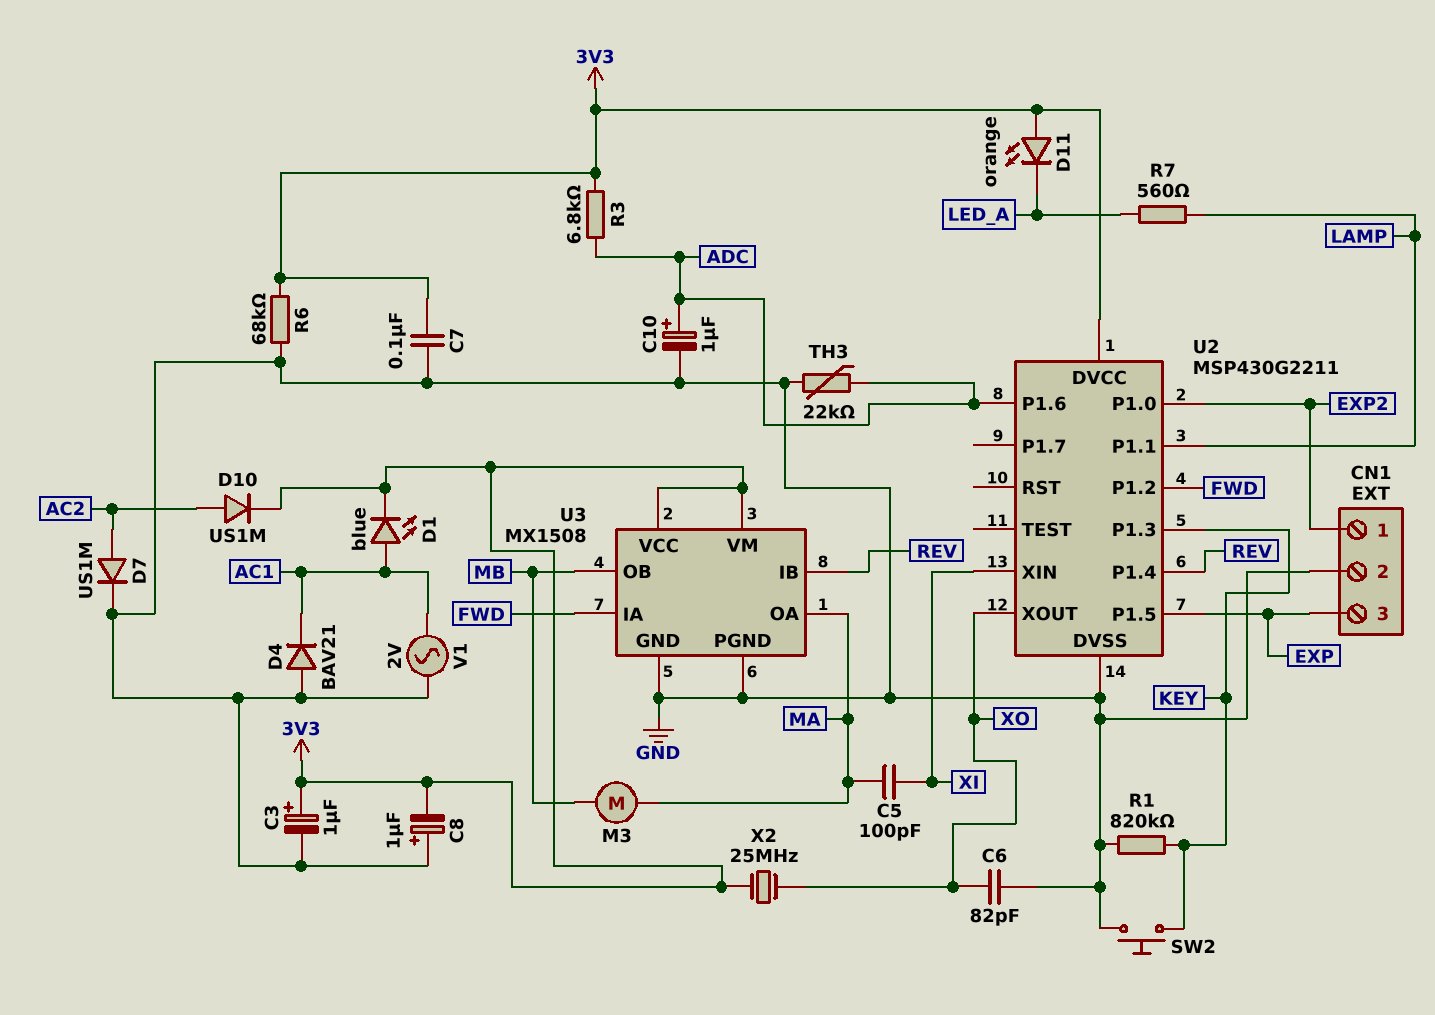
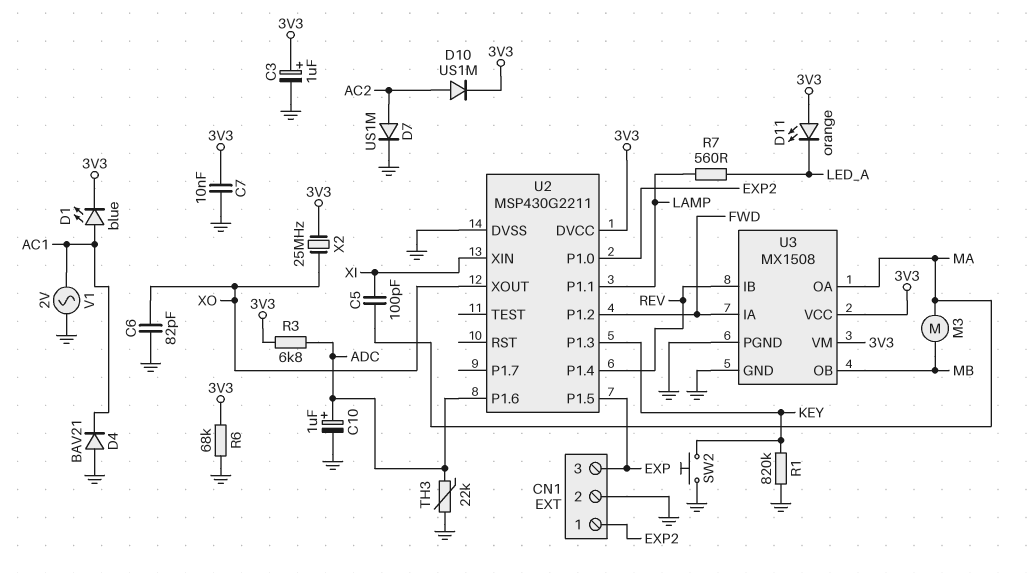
C7: 100nF (3V3, GND) -> 10nF (3V3, GND)
C8: 1uF (plus GND, minus 3V3) -> none

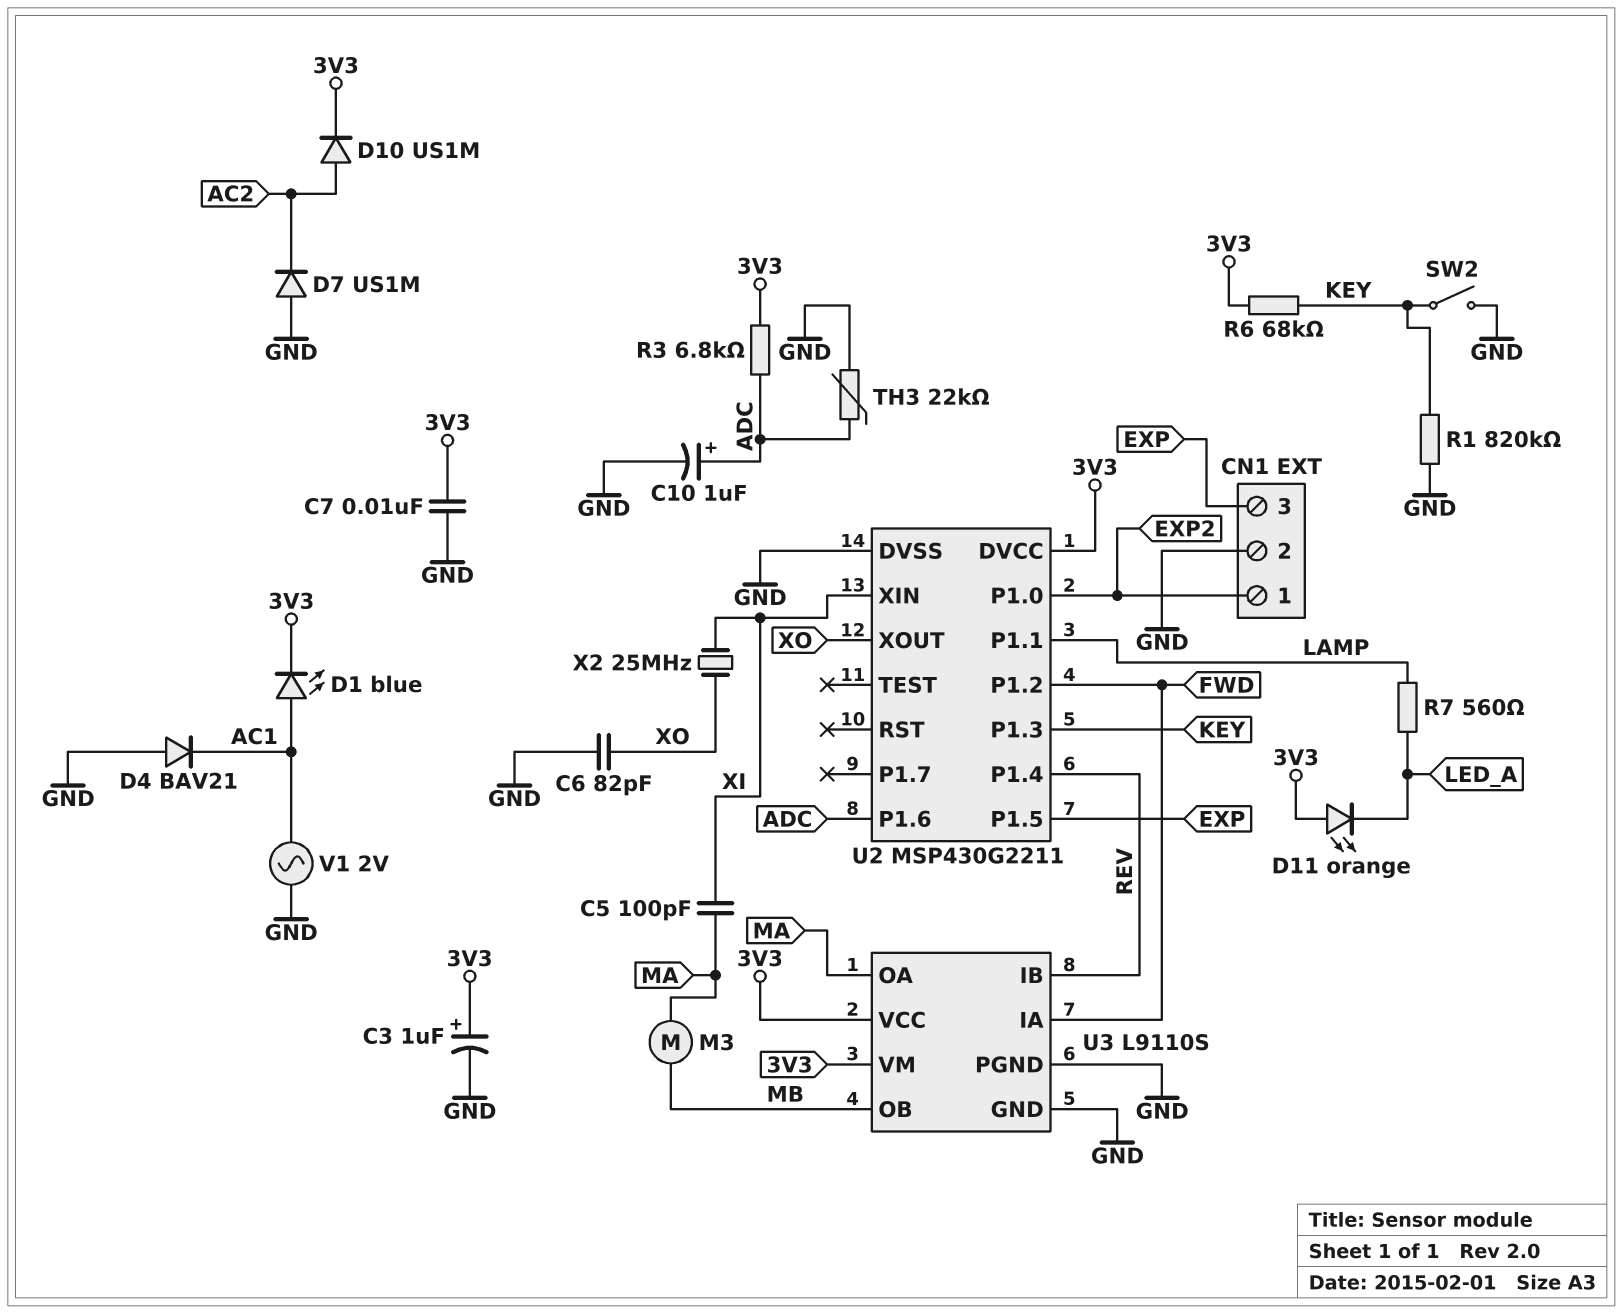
D7: diode US1M (A AC2, K GND) -> diode US1M (A GND, K AC2)
R6: 68k (3V3, GND) -> 68k (3V3, KEY)
SW2: button (GND, KEY) -> switch (GND, KEY)
U3: MX1508 -> L9110S
X2: 25MHz (3V3, XO) -> 25MHz (XI, XO)

